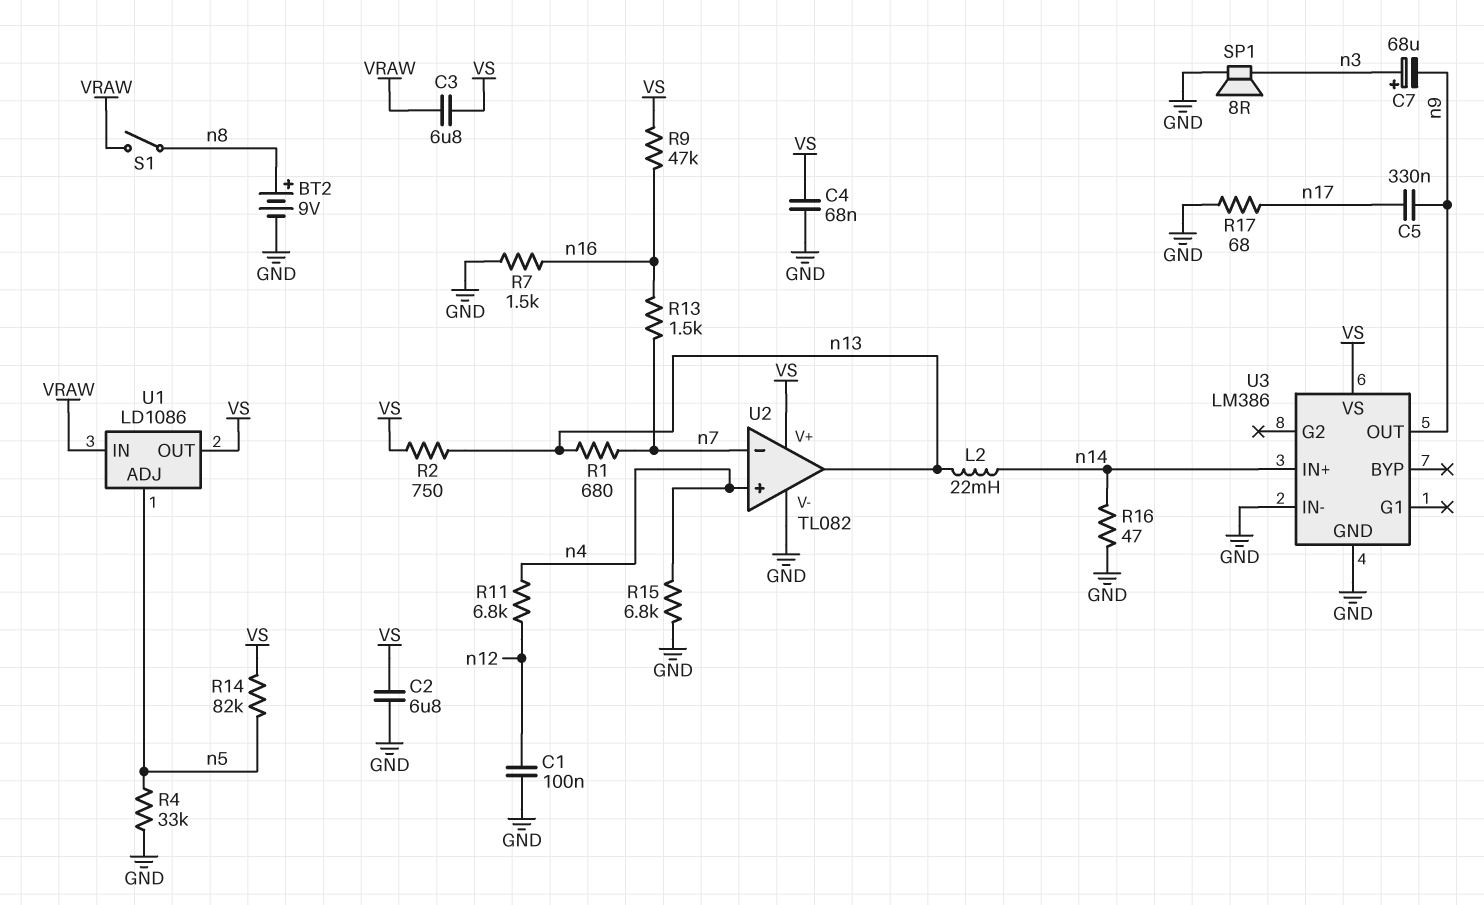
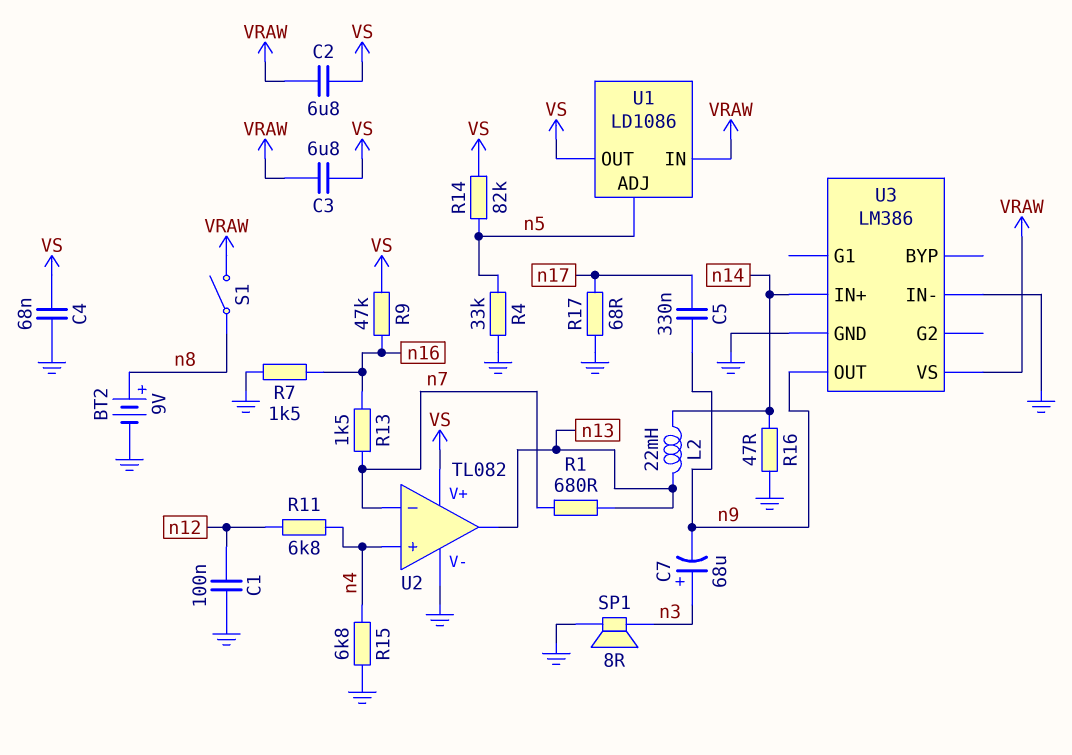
C2: 6.8uF (GND, VS) -> 6.8uF (VRAW, VS)
R2: 750 (VS, n13) -> none
U3 pin VS: VS -> VRAW

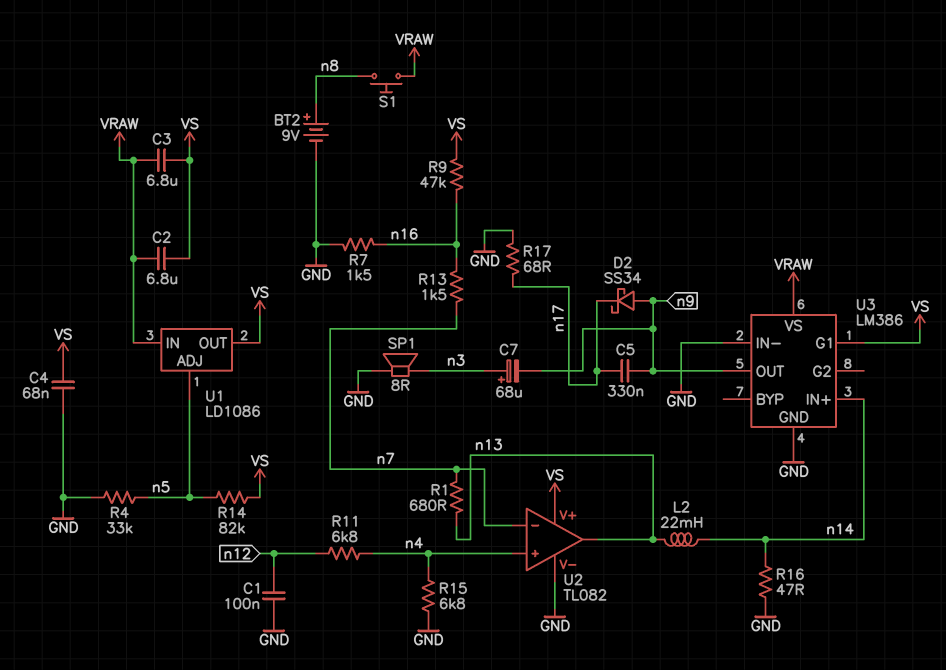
D2: none -> schottky SS34 (A n9, K n17)
S1: switch (VRAW, n8) -> button (VRAW, n8)
U3 pin G1: none -> VS

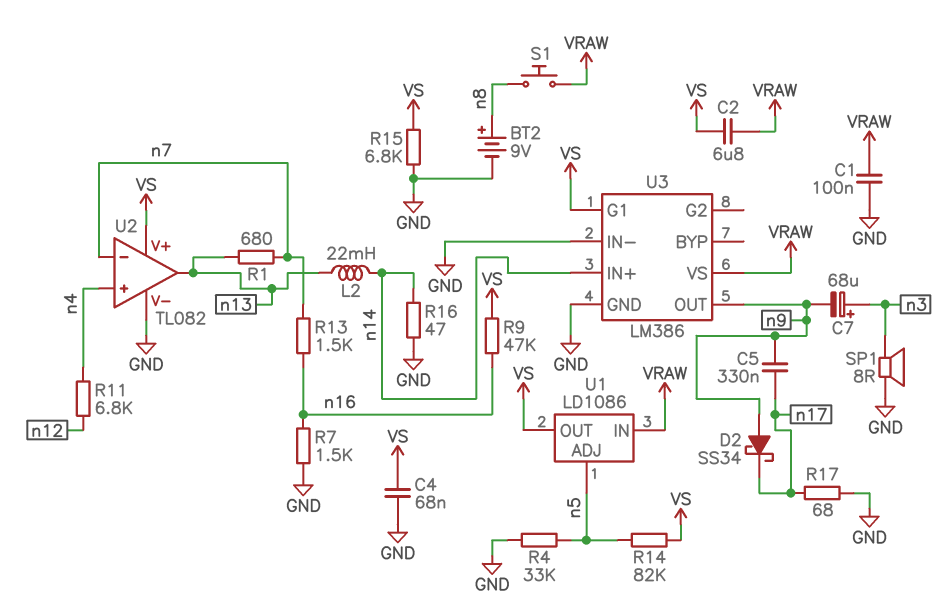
C1: 100nF (GND, n12) -> 100nF (GND, VRAW)
C3: 6.8uF (VRAW, VS) -> none
R15: 6.8k (GND, n4) -> 6.8k (GND, VS)

